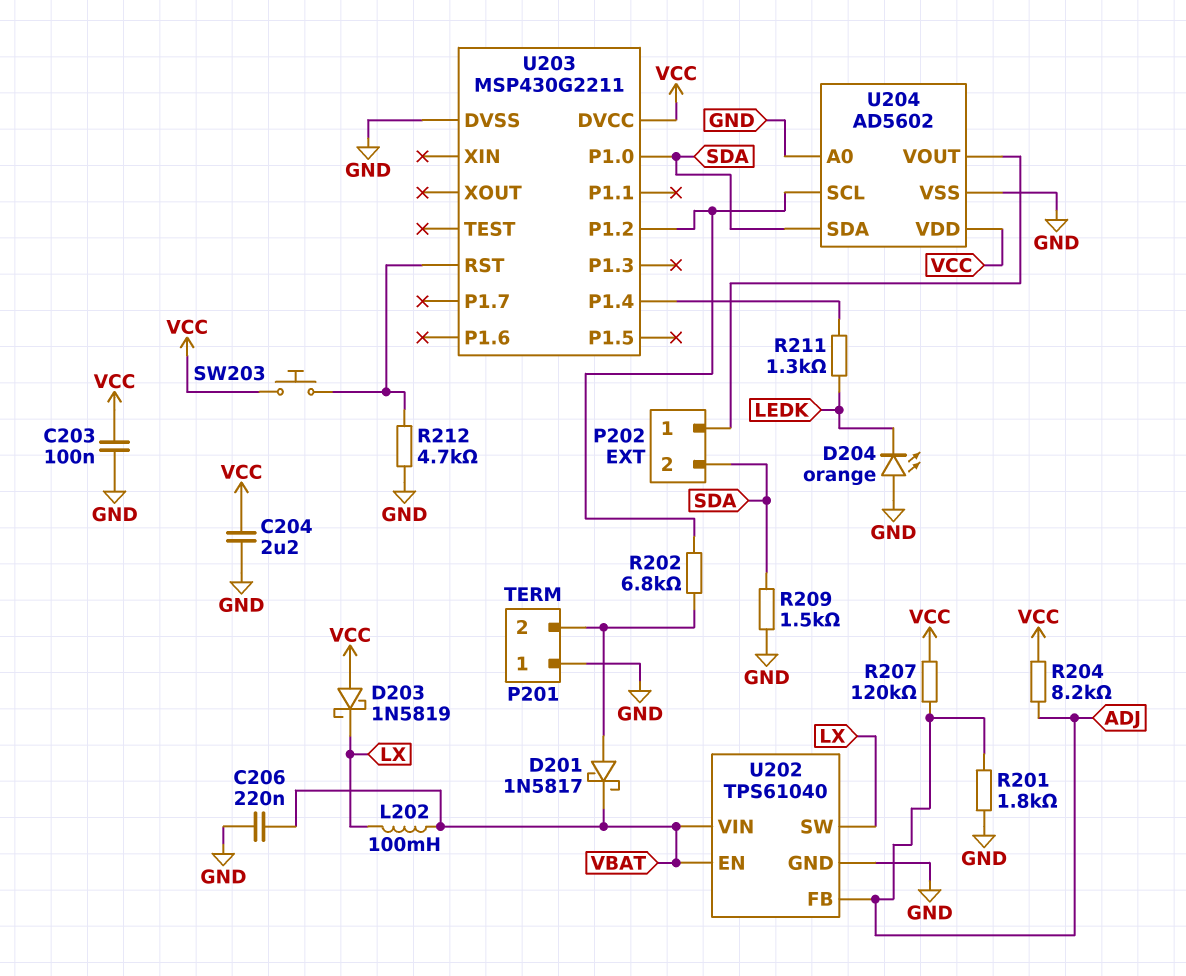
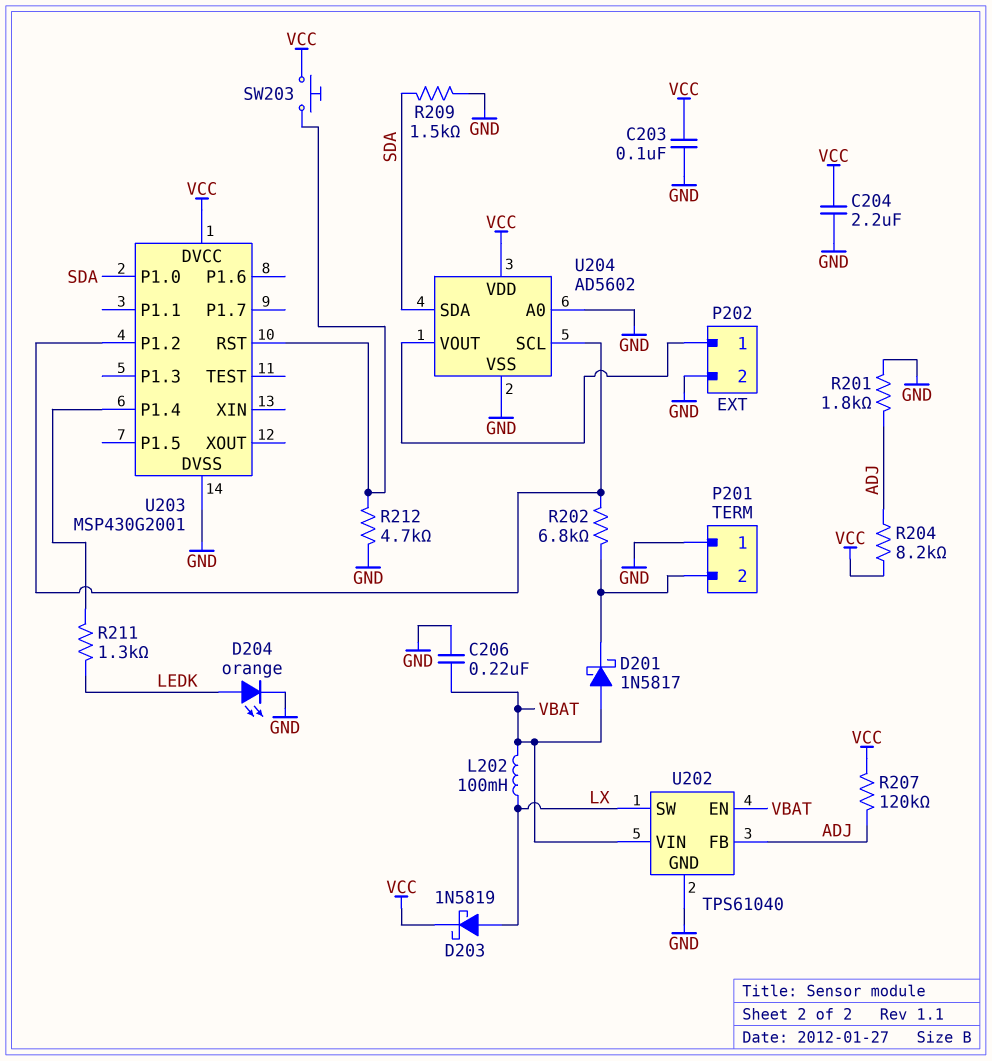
D201: schottky 1N5817 (A P201/2, K VBAT) -> schottky 1N5817 (A VBAT, K P201/2)
D203: schottky 1N5819 (A VCC, K LX) -> schottky 1N5819 (A LX, K VCC)
D204: LED orange (A GND, K LEDK) -> LED orange (A LEDK, K GND)
P202 pin 2: SDA -> GND
U203: MSP430G2211 -> MSP430G2001

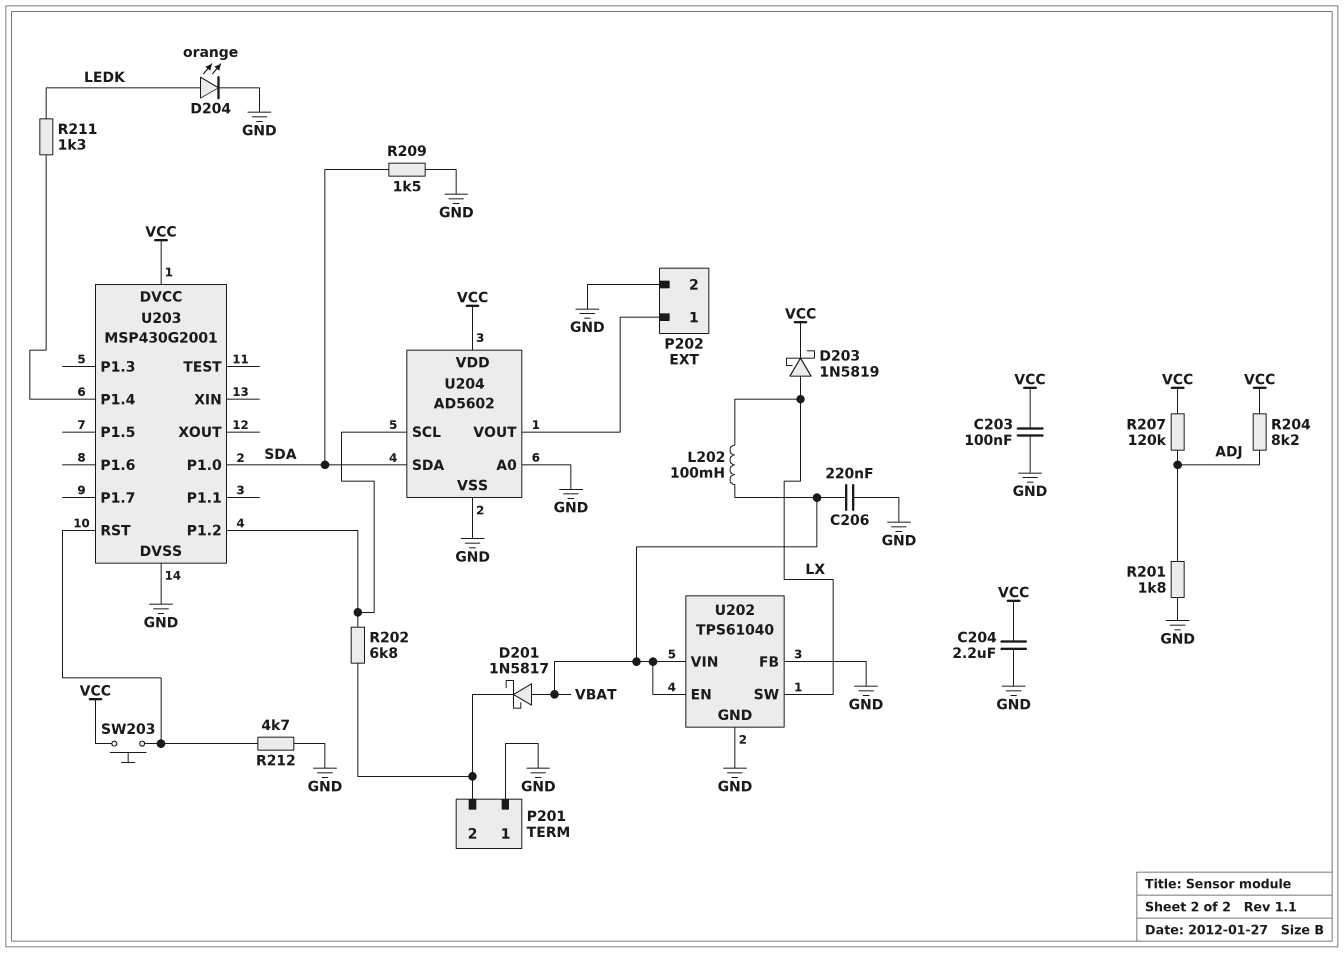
U202 pin FB: ADJ -> GND

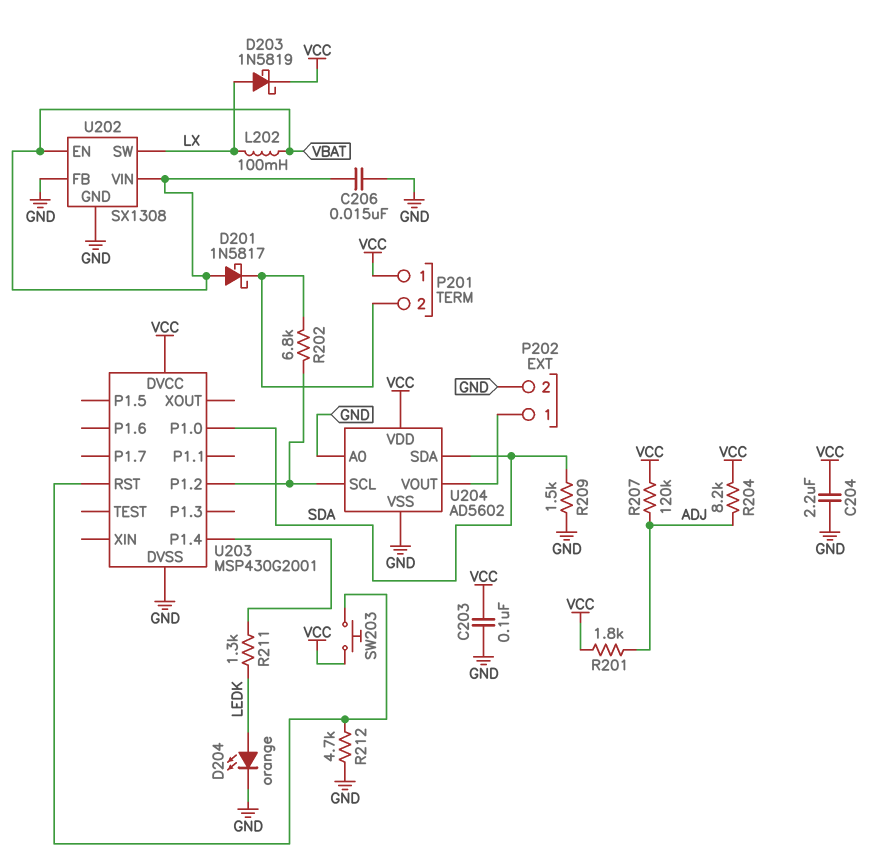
C206: 220nF (GND, VBAT) -> 15nF (GND, VBAT)
P201 pin 1: GND -> VCC
R201: 1.8k (ADJ, GND) -> 1.8k (ADJ, VCC)
U202: TPS61040 -> SX1308

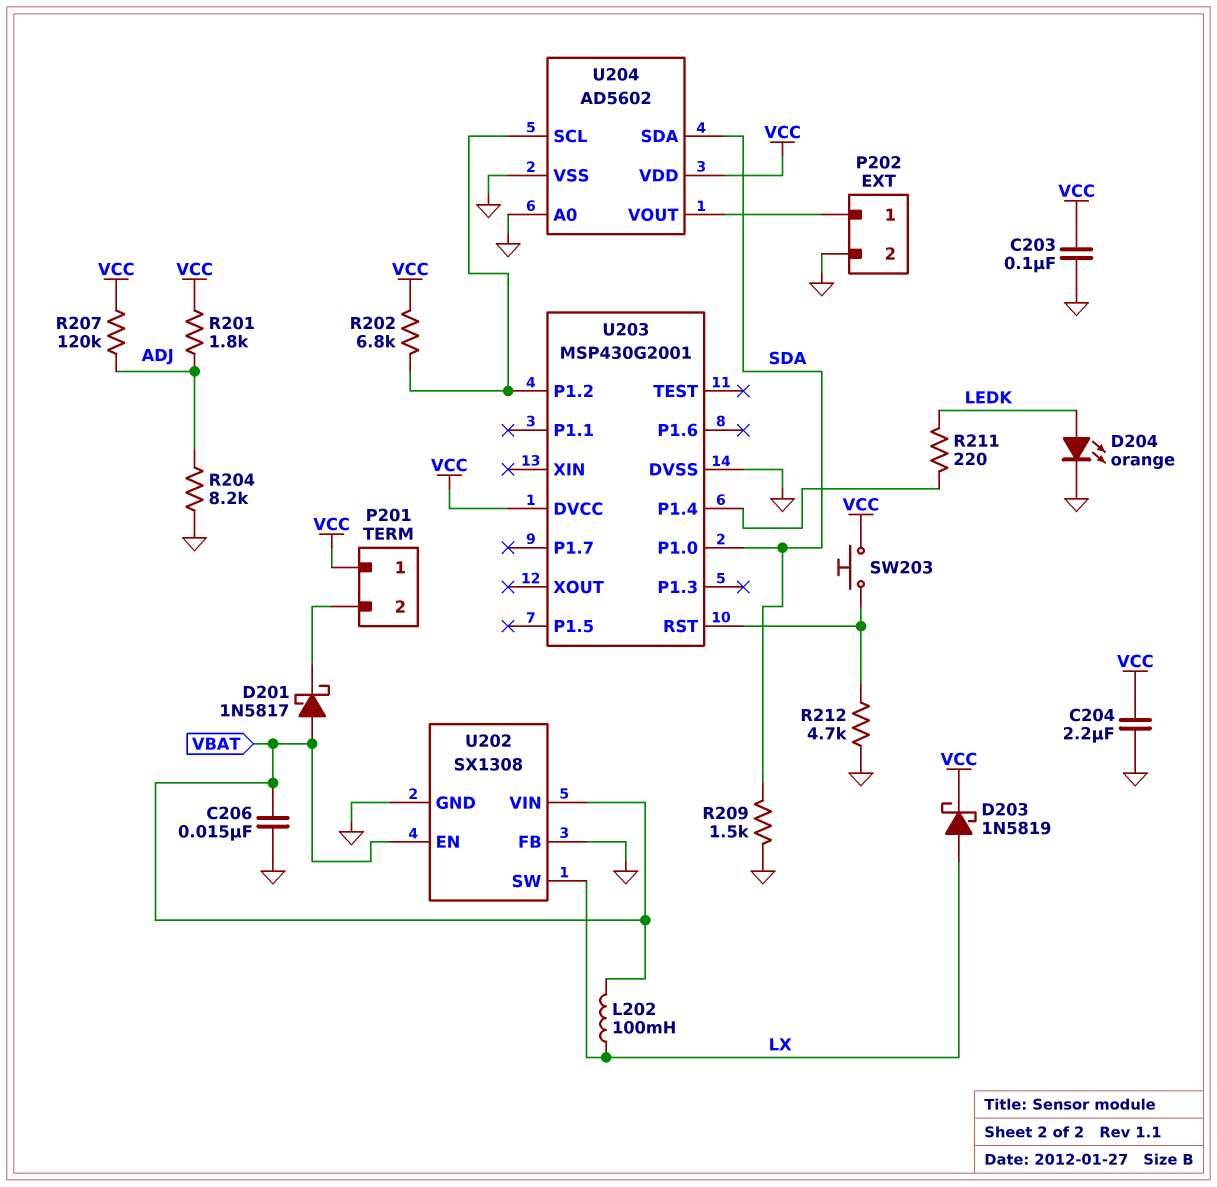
R202: 6.8k (P201/2, U203/P1.2) -> 6.8k (U203/P1.2, VCC)
R204: 8.2k (ADJ, VCC) -> 8.2k (ADJ, GND)
R211: 1.3k (LEDK, U203/P1.4) -> 220 (LEDK, U203/P1.4)

